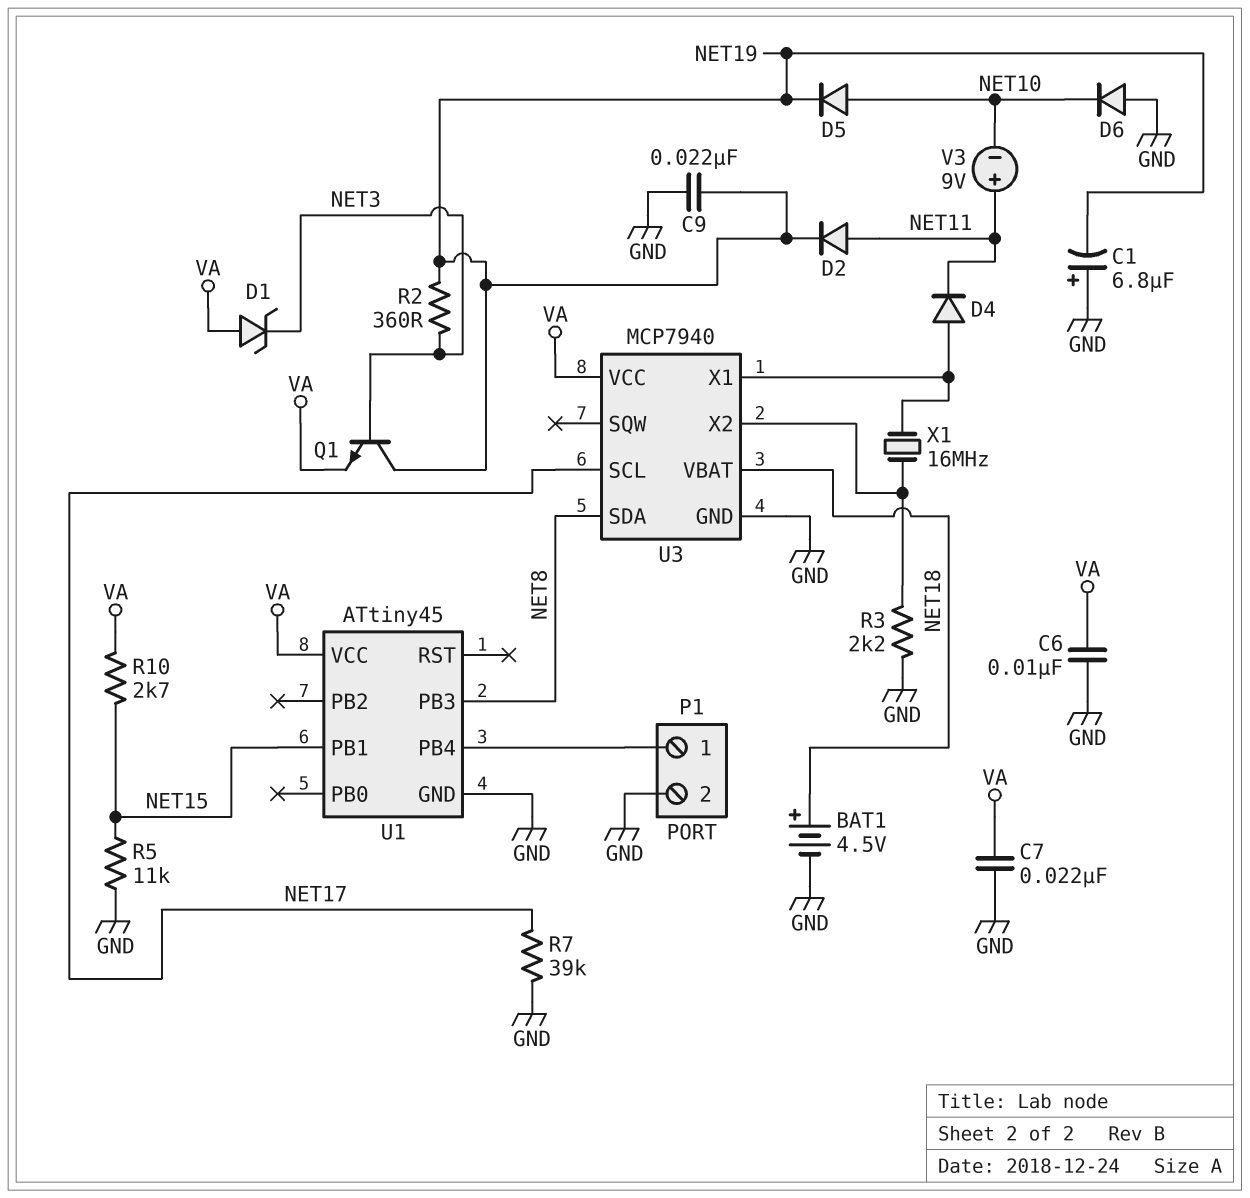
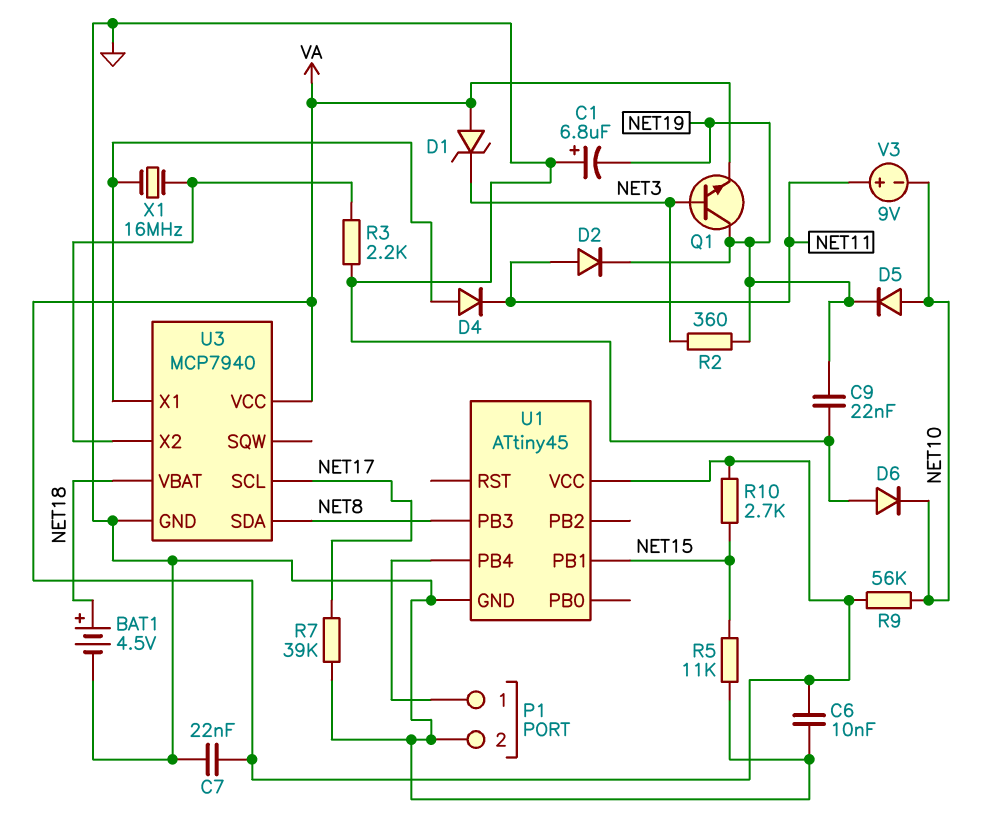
R9: none -> 56k (NET10, VA)

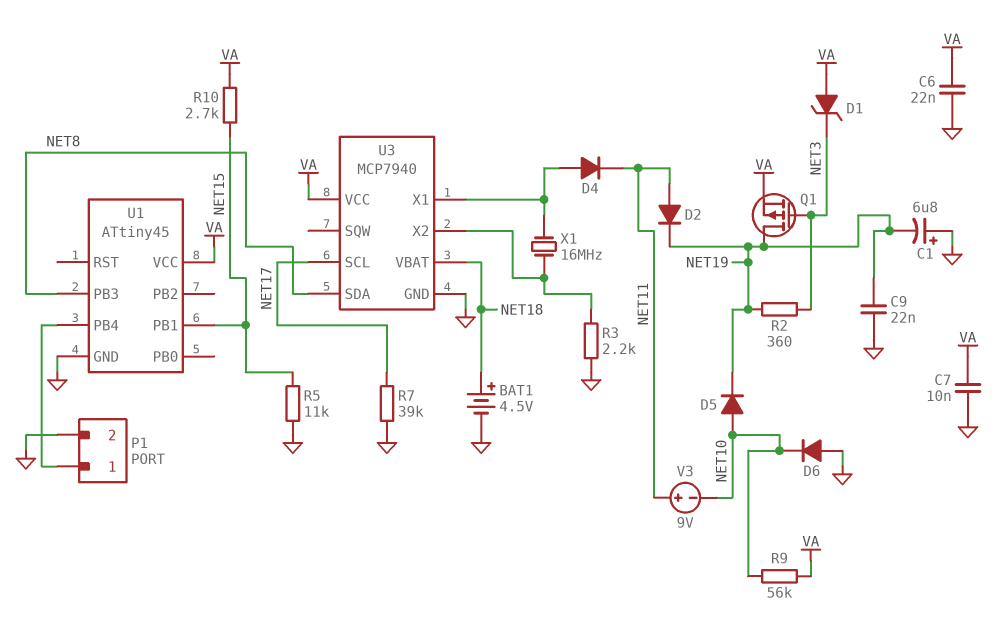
C6: 10nF (GND, VA) -> 22nF (GND, VA)
C7: 22nF (GND, VA) -> 10nF (GND, VA)
Q1: NPN (B NET3, C NET19, E VA) -> PMOS (G NET3, D NET19, S VA)

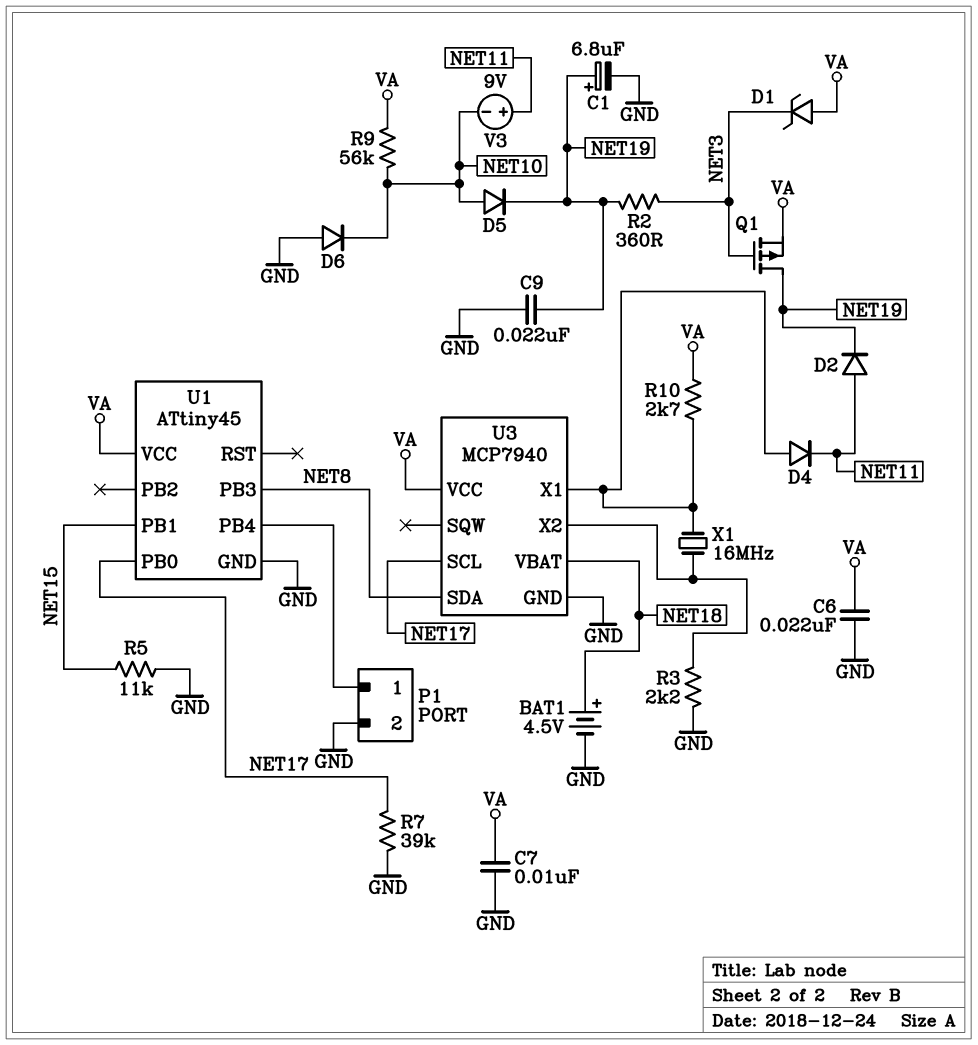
C1: 6.8uF (plus GND, minus NET19) -> 6.8uF (plus NET19, minus GND)
R10: 2.7k (NET15, VA) -> 2.7k (U3/X1, VA)
U1 pin PB0: none -> NET17

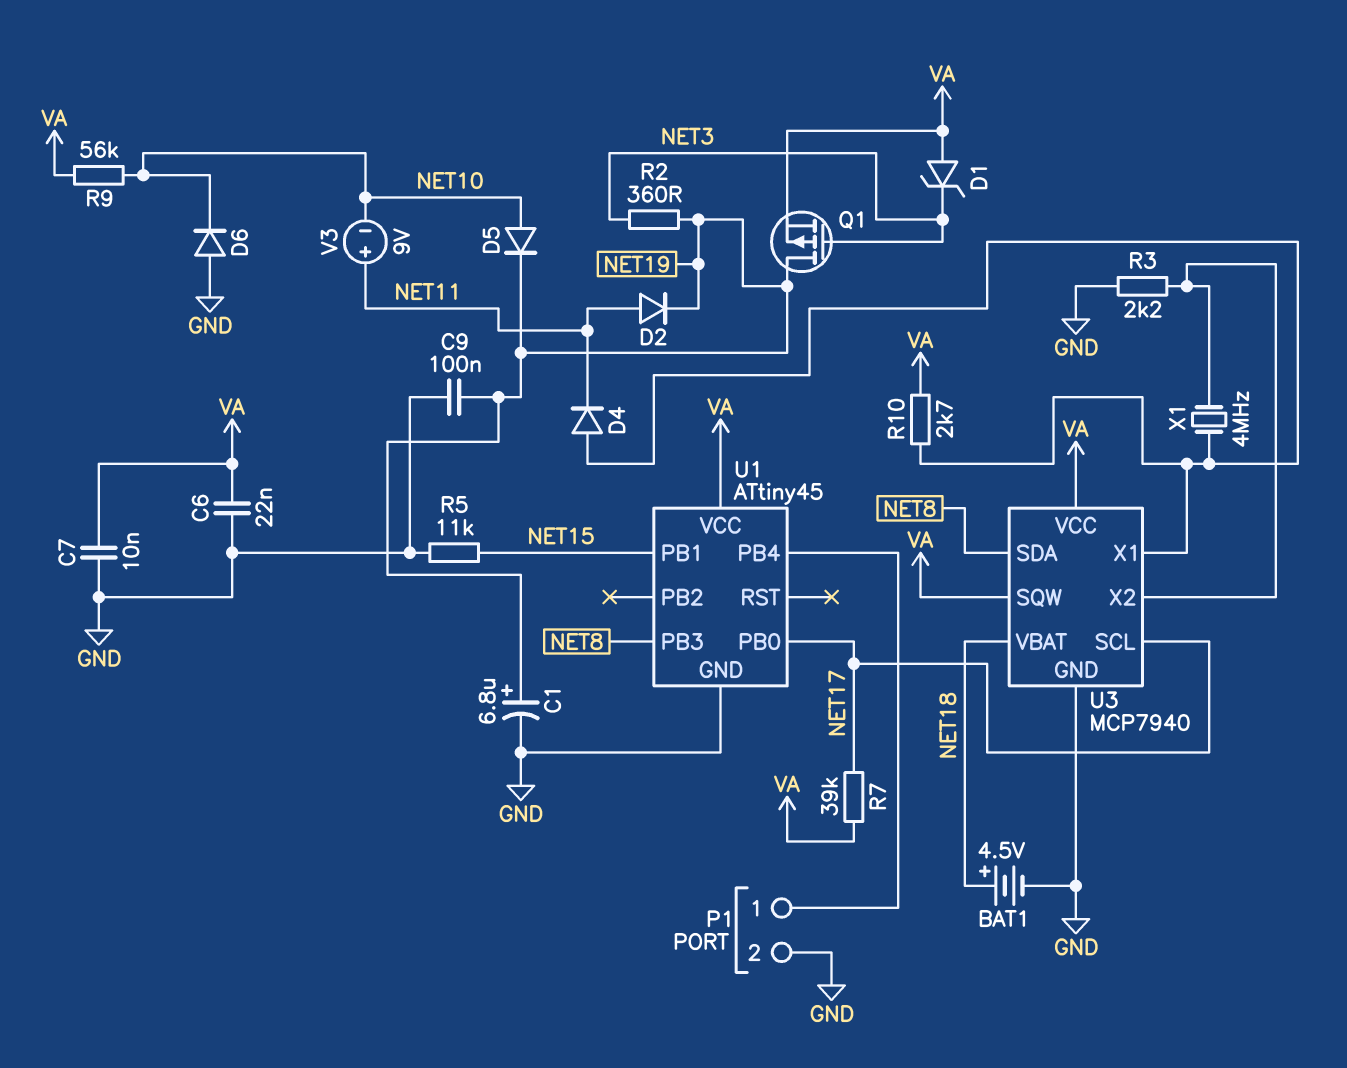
C9: 22nF (GND, NET19) -> 100nF (GND, NET19)
R7: 39k (GND, NET17) -> 39k (NET17, VA)
U3 pin SQW: none -> VA
X1: 16MHz (U3/X1, U3/X2) -> 4MHz (U3/X1, U3/X2)

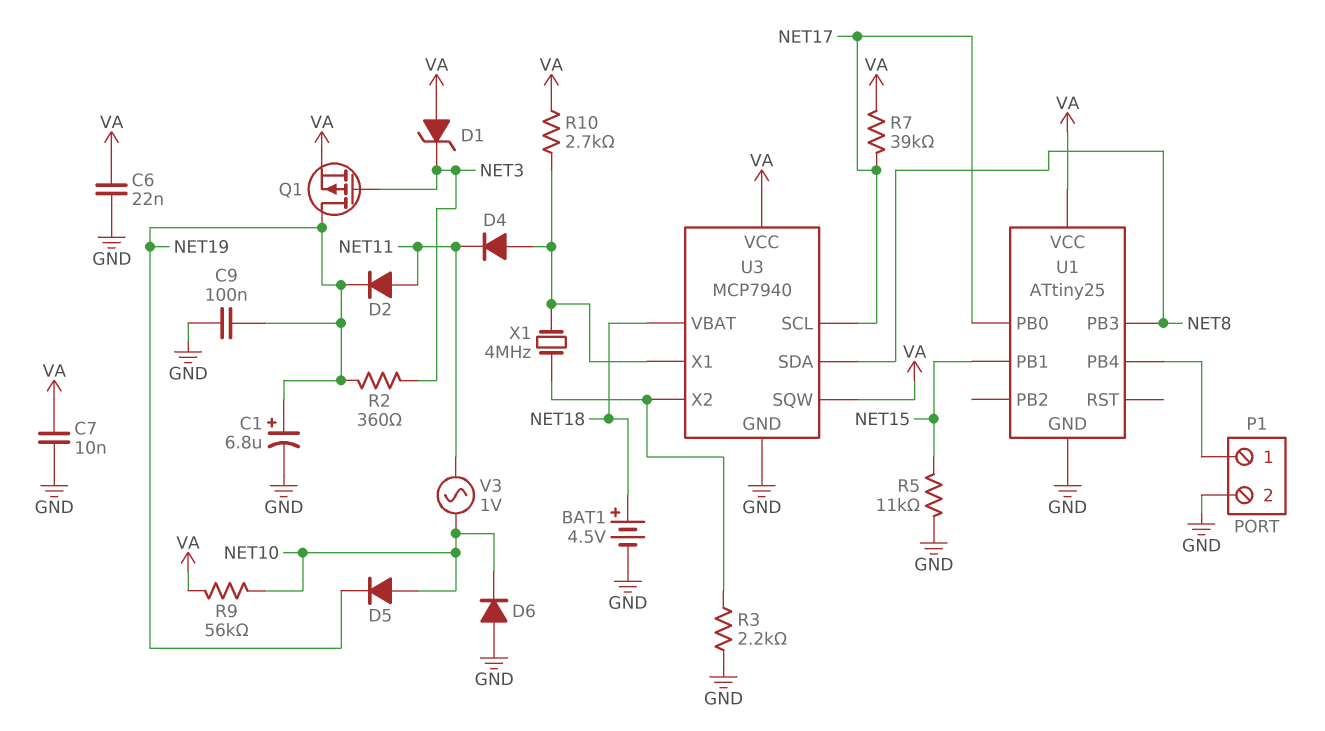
U1: ATtiny45 -> ATtiny25
V3: 9V (plus NET11, minus NET10) -> AC 1V (NET10, NET11)

